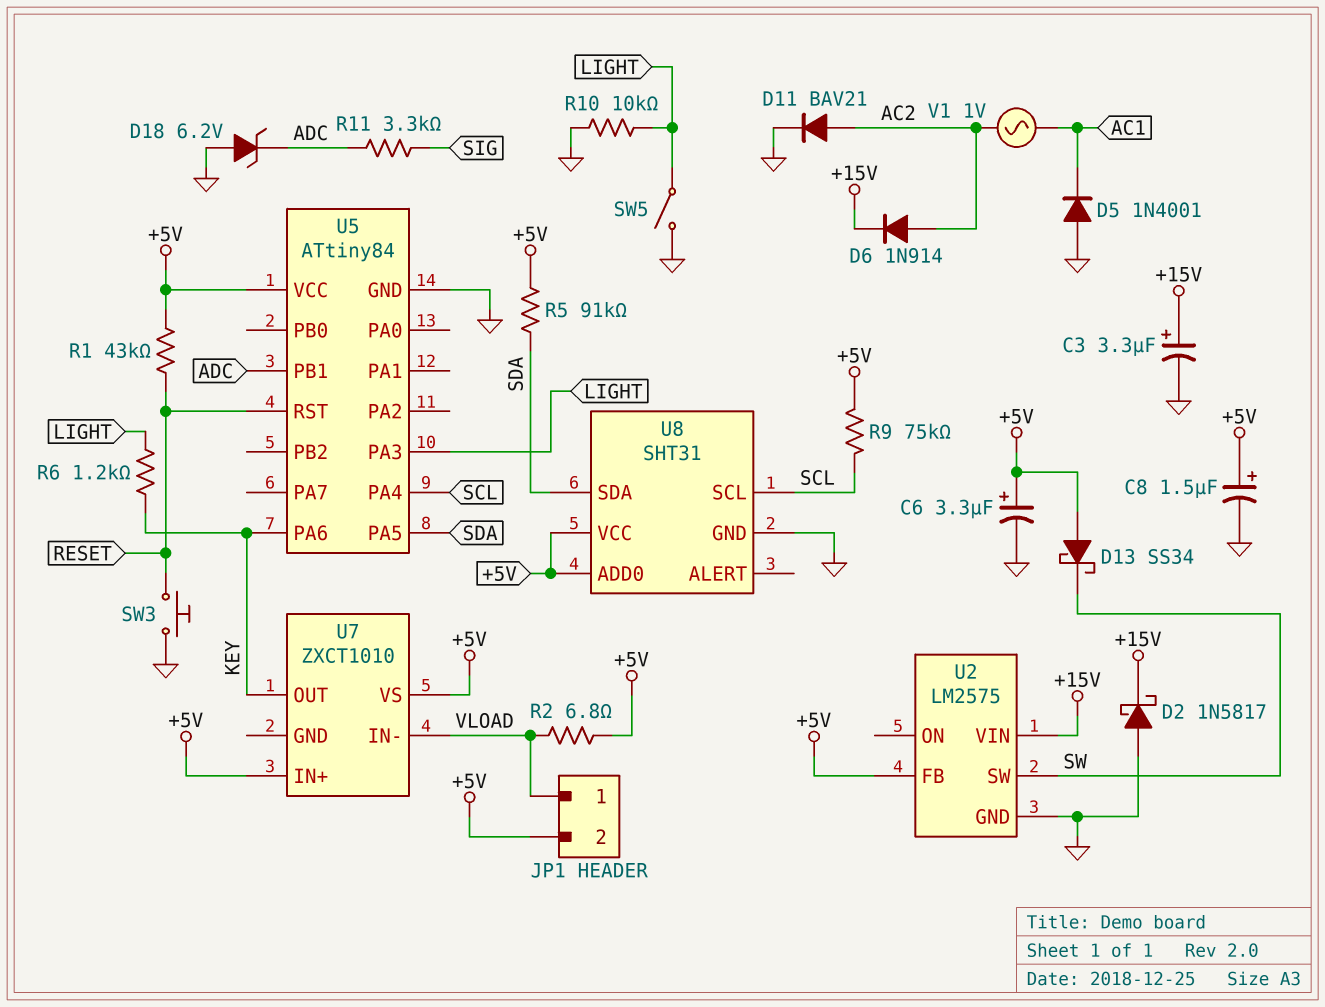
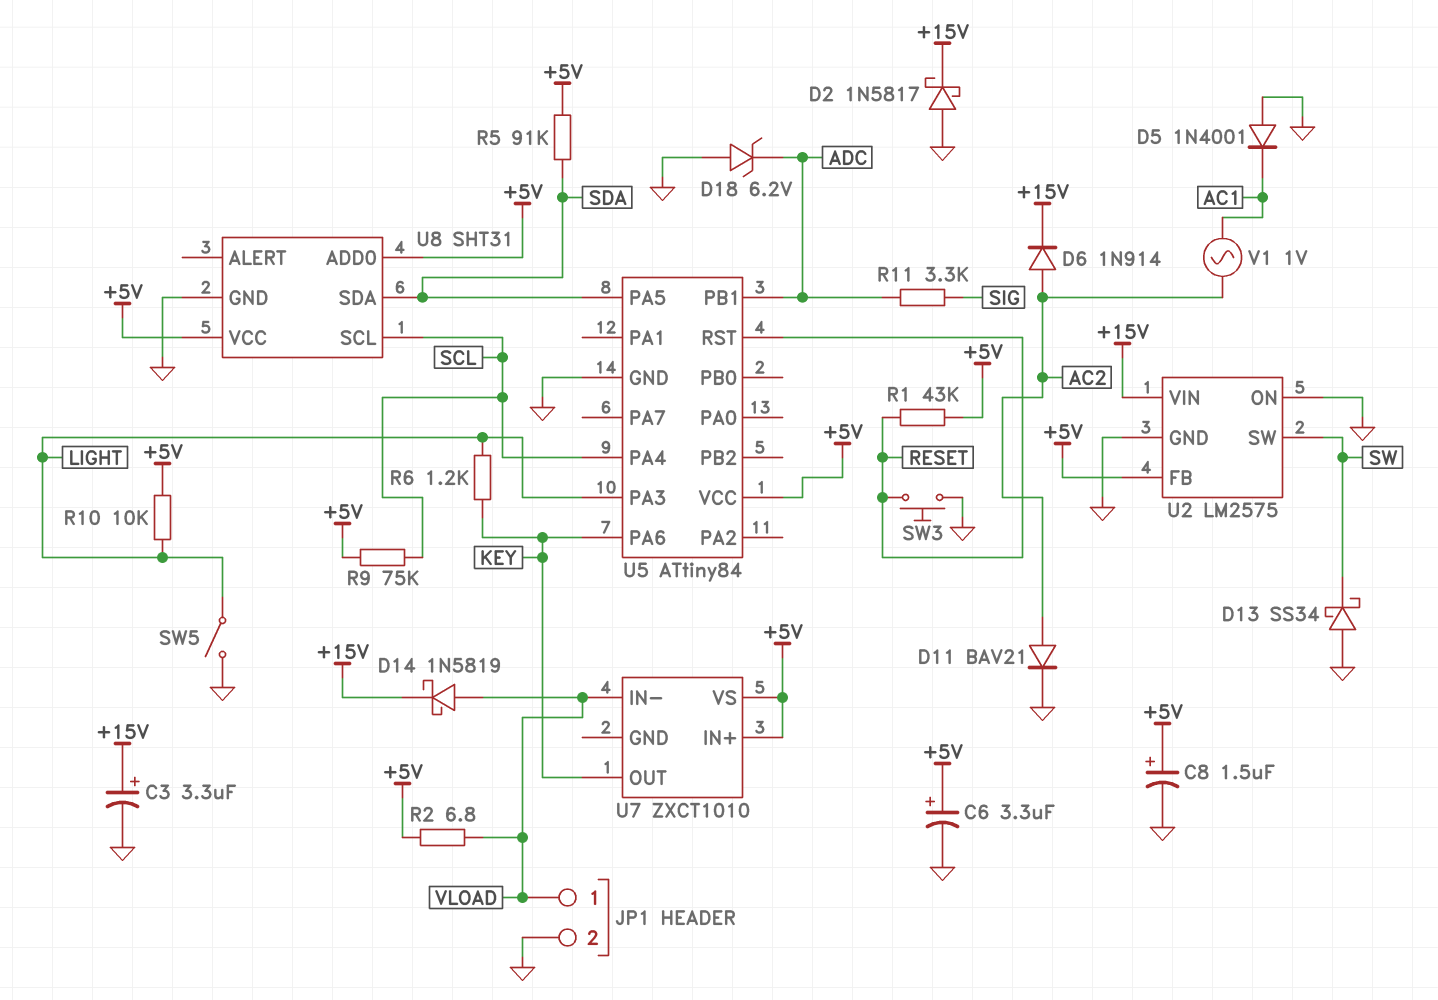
D13: schottky SS34 (A +5V, K SW) -> schottky SS34 (A GND, K SW)
D14: none -> schottky 1N5819 (A VLOAD, K +15V)
JP1 pin 2: +5V -> GND
R10: 10k (GND, LIGHT) -> 10k (+5V, LIGHT)
U2 pin ON: none -> GND

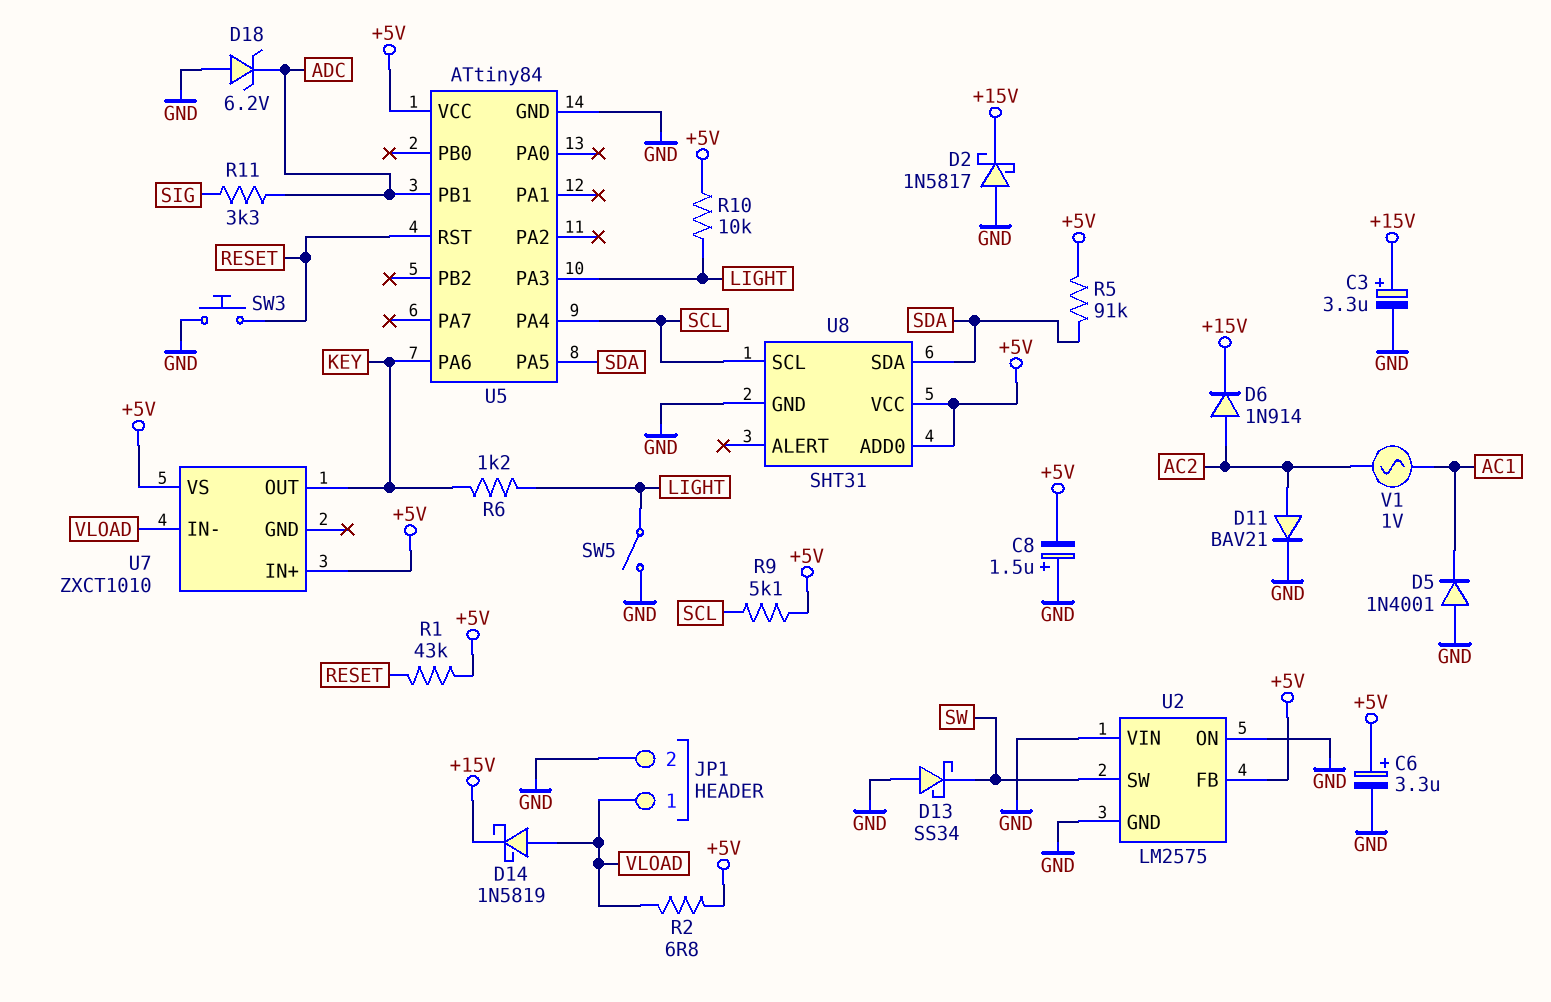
C8: 1.5uF (plus +5V, minus GND) -> 1.5uF (plus GND, minus +5V)
R9: 75k (+5V, SCL) -> 5.1k (+5V, SCL)
U2 pin VIN: +15V -> GND

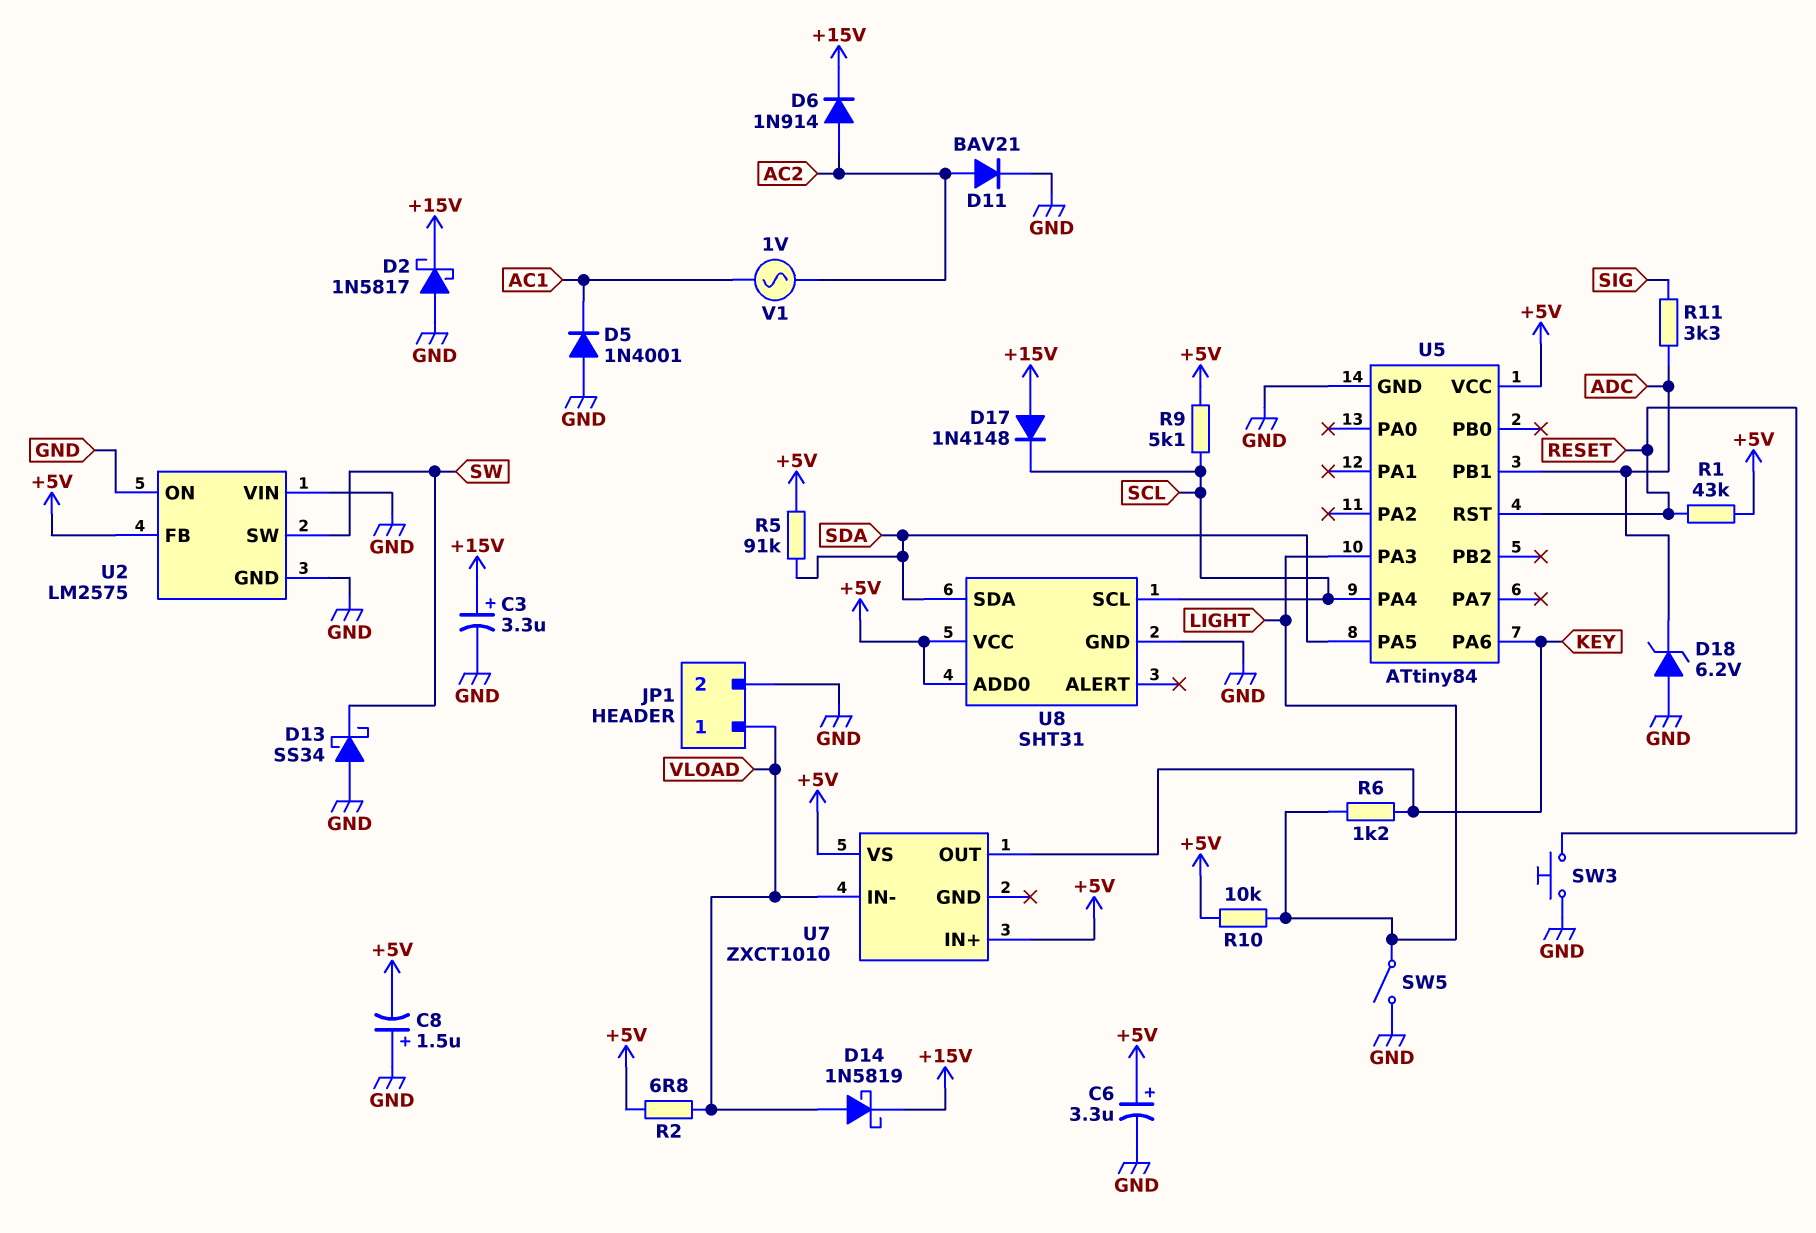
D17: none -> diode 1N4148 (A +15V, K SCL)

